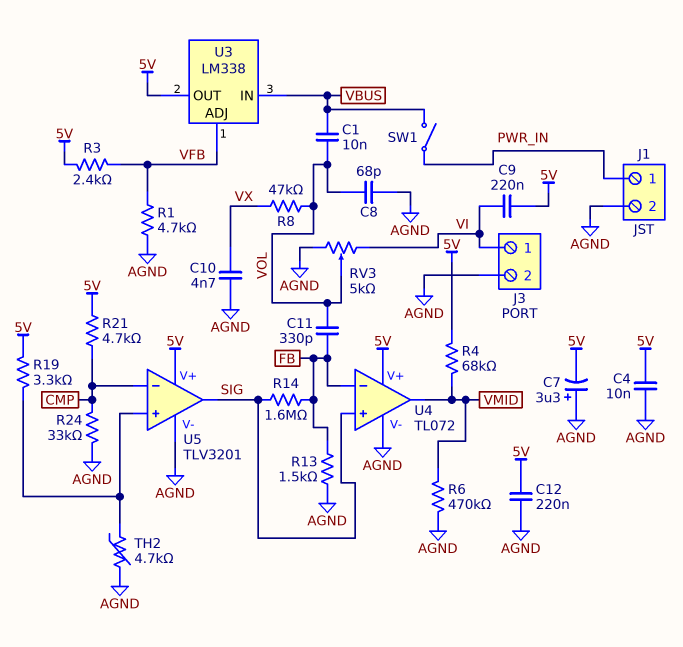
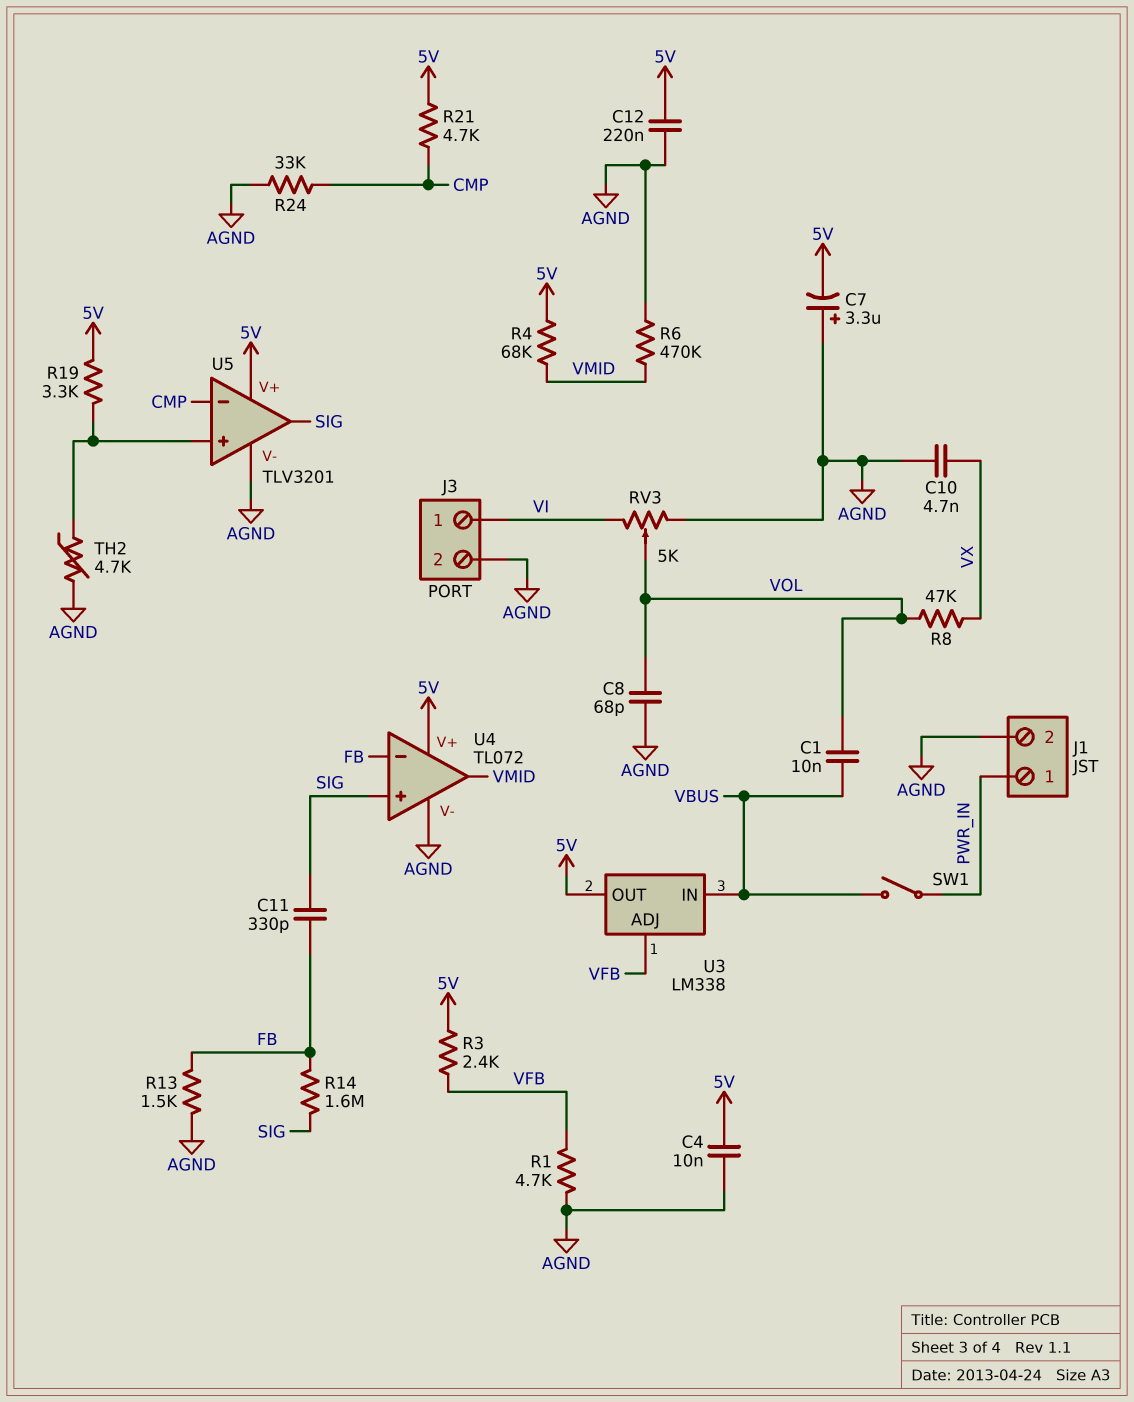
C9: 220nF (5V, VI) -> none
C11: 330pF (FB, VOL) -> 330pF (FB, SIG)

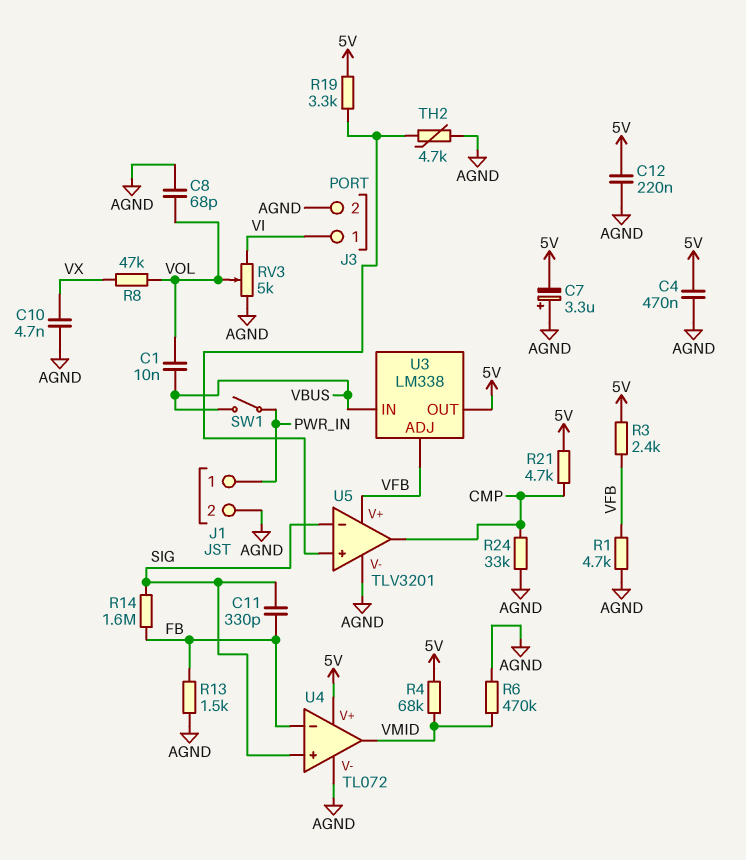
C4: 10nF (5V, AGND) -> 470nF (5V, AGND)
U5 pin V+: 5V -> VFB
U5 pin in-: CMP -> SIG
U5 pin out: SIG -> CMP

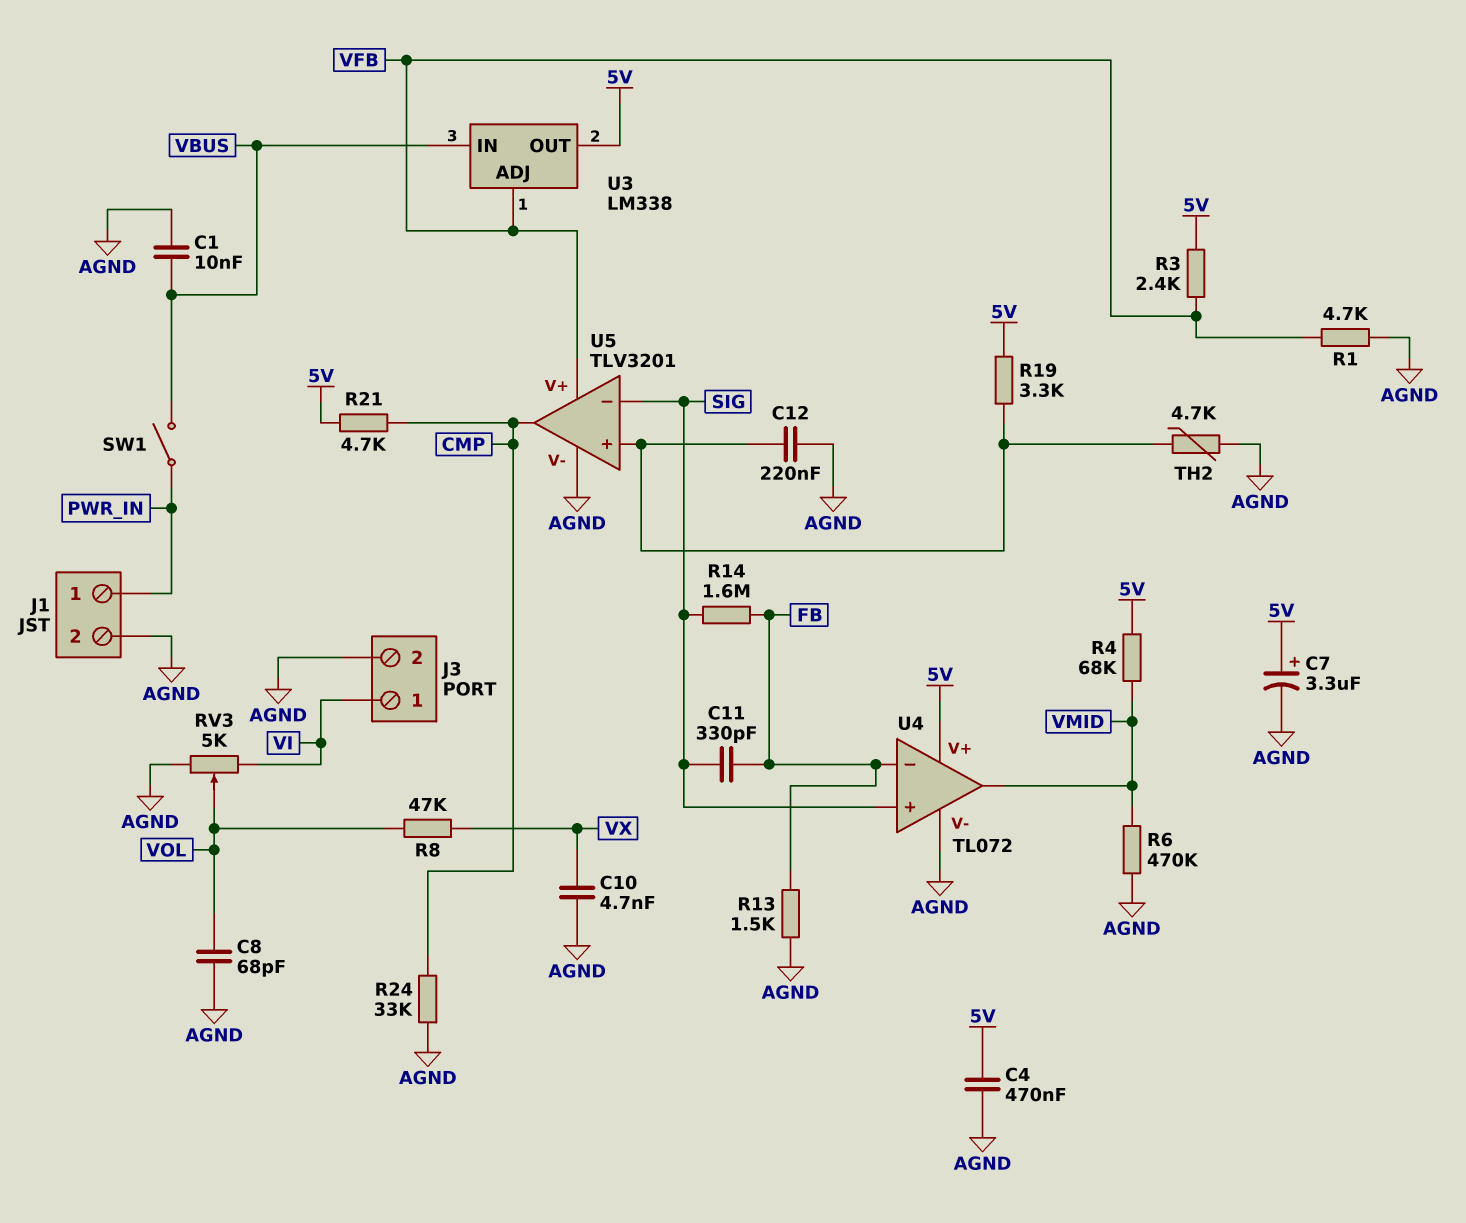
C1: 10nF (VBUS, VOL) -> 10nF (AGND, VBUS)
C7: 3.3uF (plus AGND, minus 5V) -> 3.3uF (plus 5V, minus AGND)
C12: 220nF (5V, AGND) -> 220nF (AGND, U5/in+)

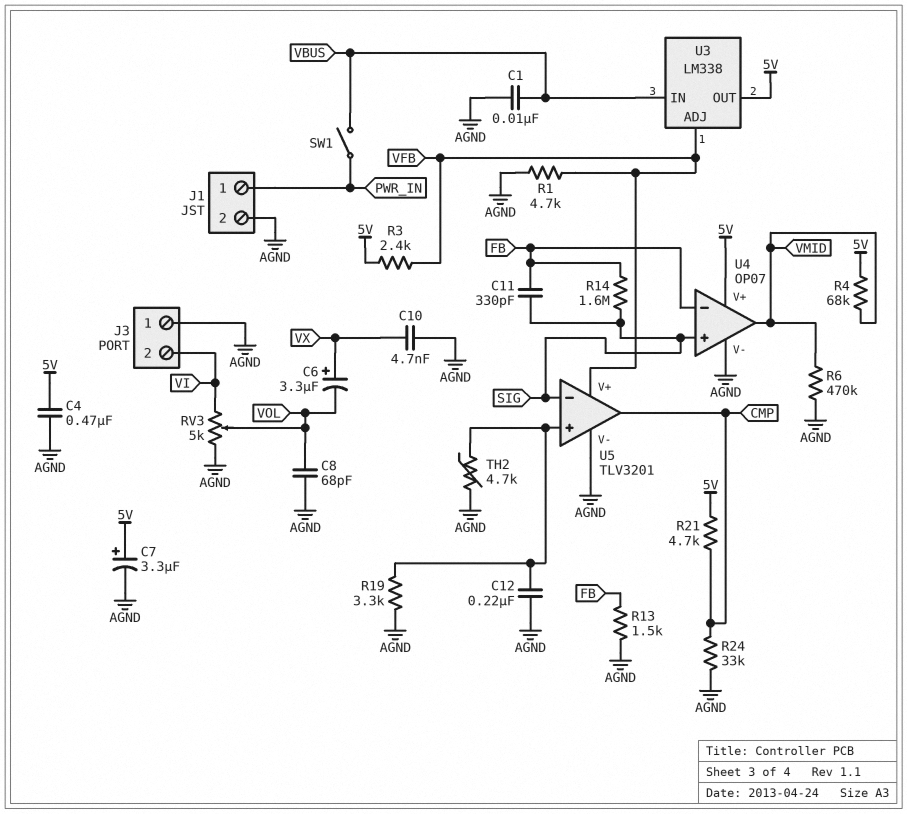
C6: none -> 3.3uF (plus VX, minus VOL)
J3 pin 1: VI -> AGND
J3 pin 2: AGND -> VI
R8: 47k (VOL, VX) -> none
R19: 3.3k (5V, U5/in+) -> 3.3k (AGND, U5/in+)
U4: TL072 -> OP07

